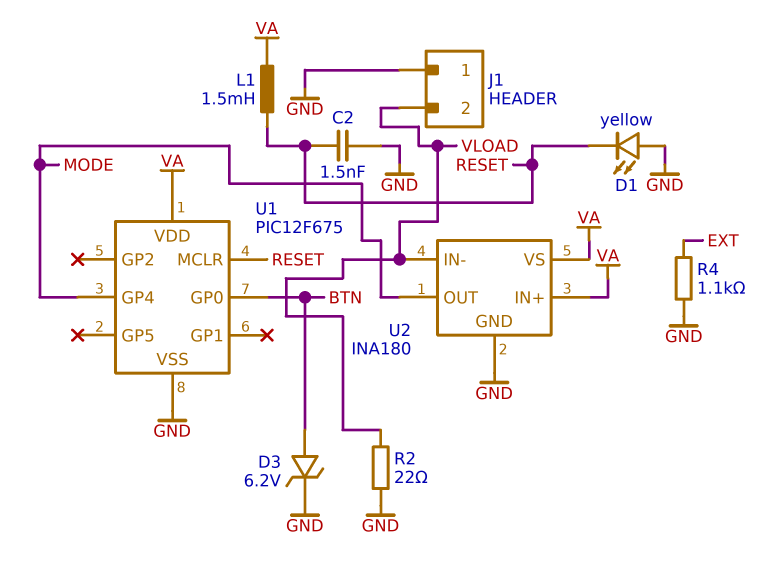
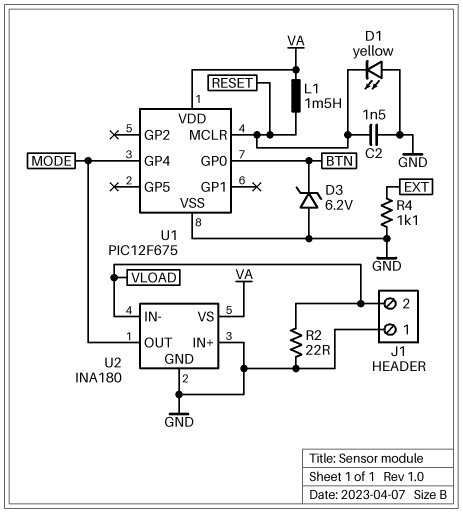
D3: zener 6.2V (A BTN, K GND) -> zener 6.2V (A GND, K BTN)
U2 pin IN+: VA -> GND

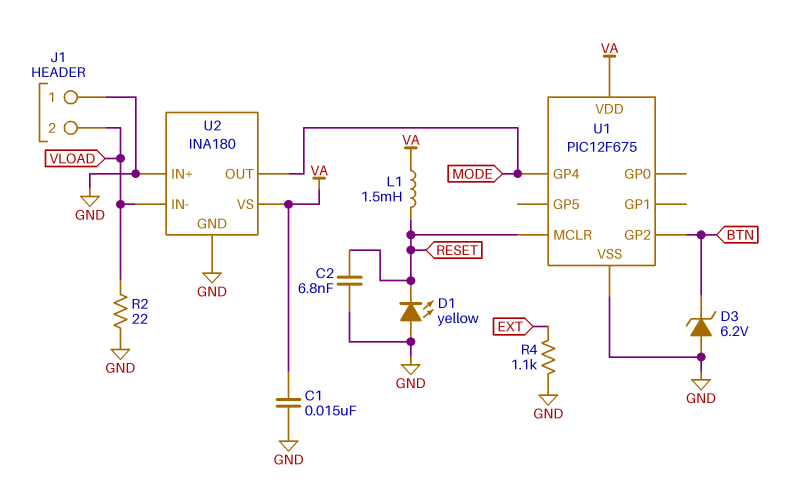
C1: none -> 15nF (GND, VA)
C2: 1.5nF (GND, RESET) -> 6.8nF (GND, RESET)
U1 pin GP0: BTN -> none
U1 pin GP2: none -> BTN

